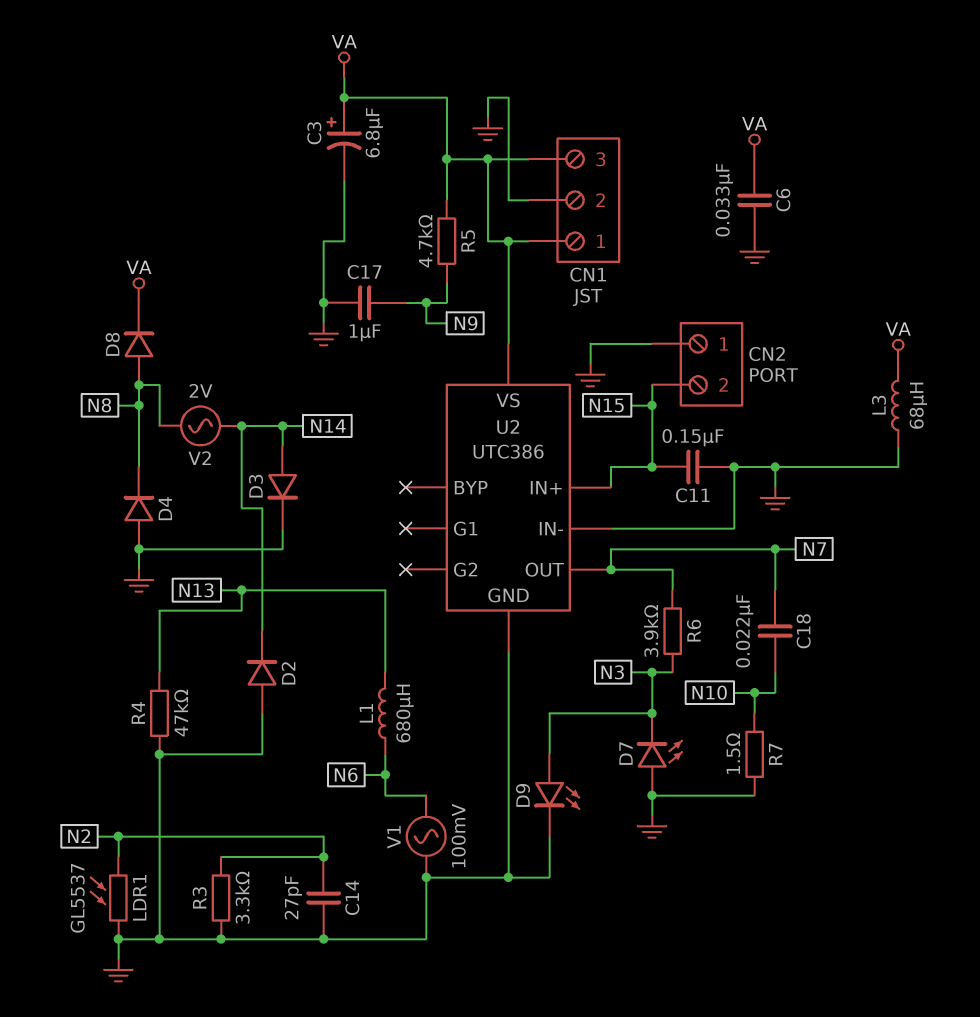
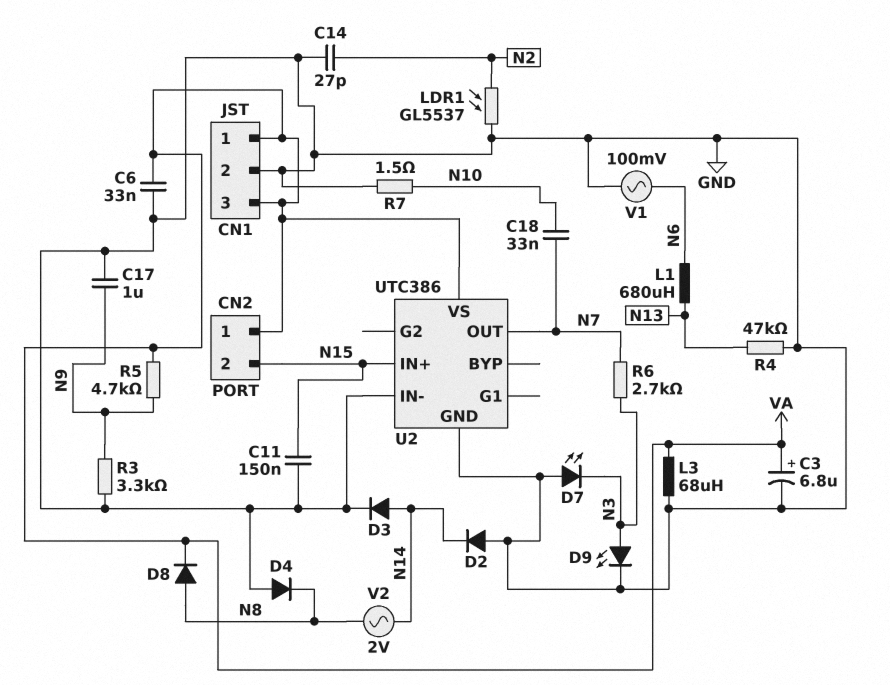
C18: 22nF (N7, N10) -> 33nF (N7, N10)
CN2 pin 1: GND -> VA
R3: 3.3k (GND, N2) -> 3.3k (GND, N9)
R6: 3.9k (N3, N7) -> 2.7k (N3, N7)

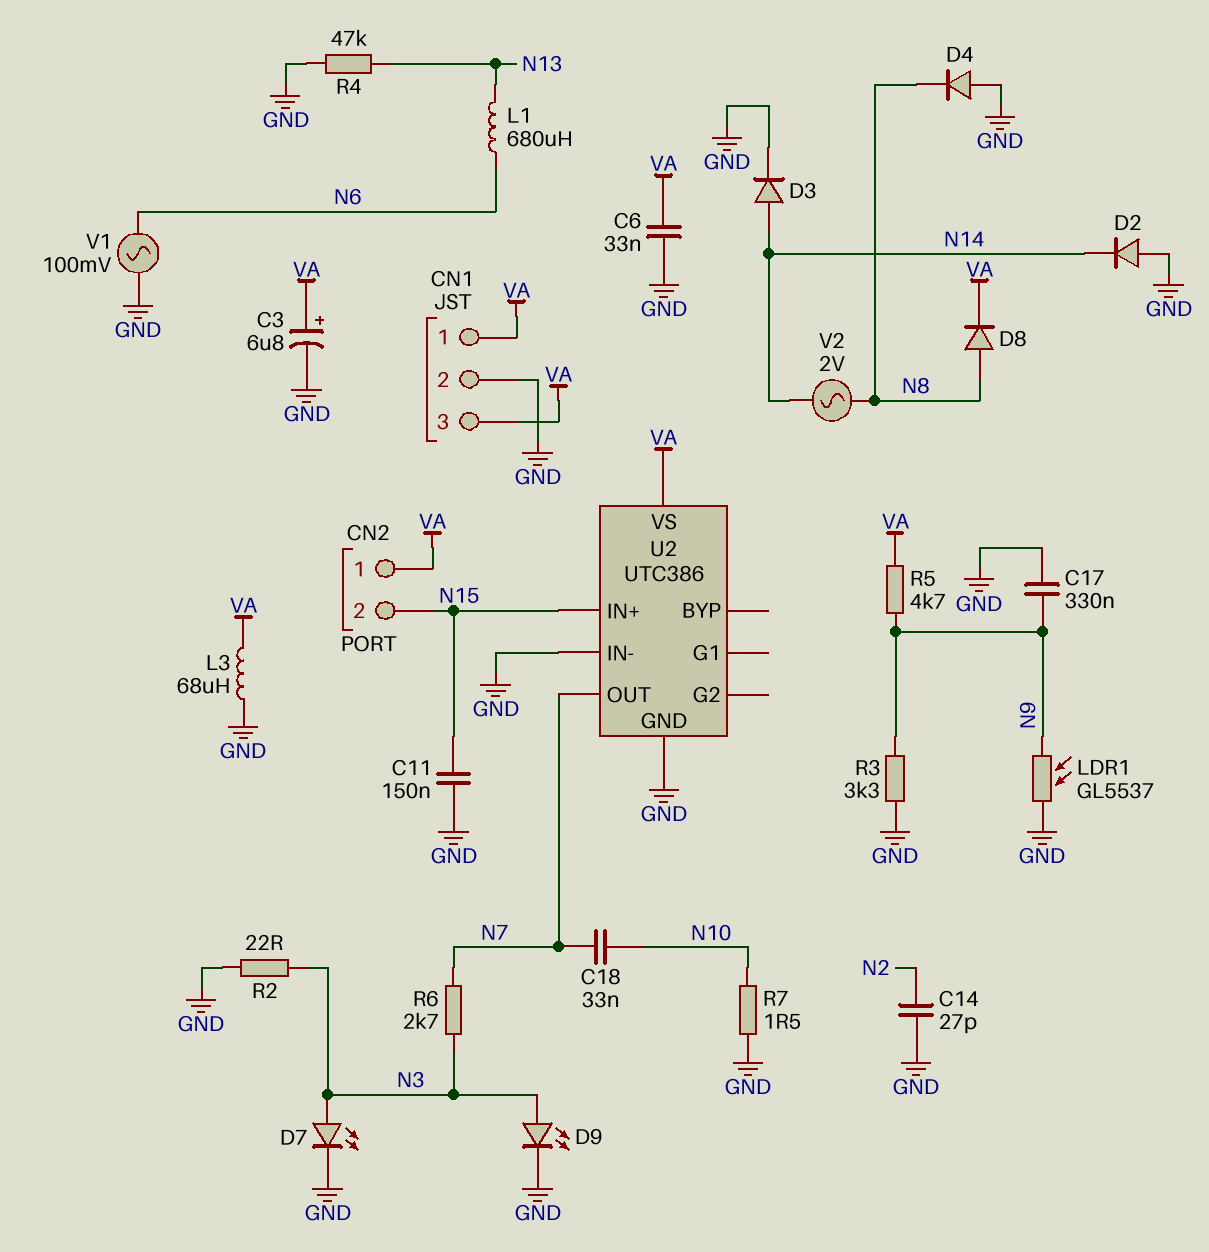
C17: 1uF (GND, N9) -> 330nF (GND, N9)
D7: LED (A GND, K N3) -> LED (A N3, K GND)
LDR1: GL5537 (GND, N2) -> GL5537 (GND, N9)
R2: none -> 22 (GND, N3)

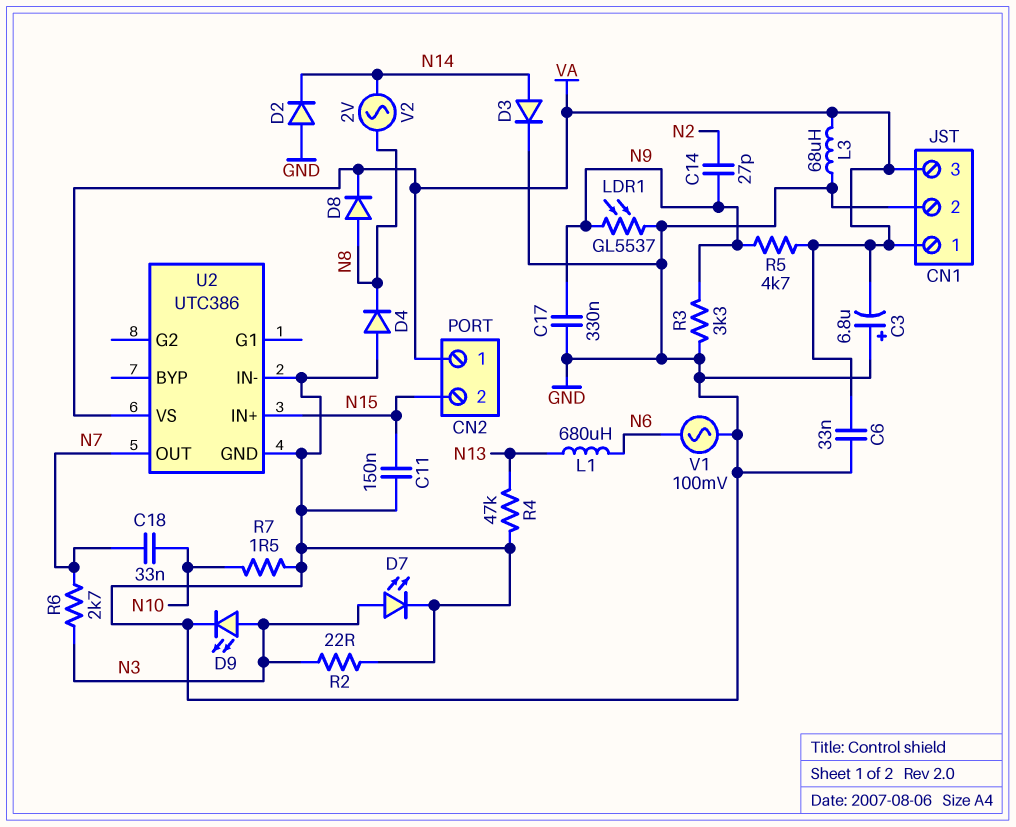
C3: 6.8uF (plus VA, minus GND) -> 6.8uF (plus GND, minus VA)
C14: 27pF (GND, N2) -> 27pF (N2, N9)

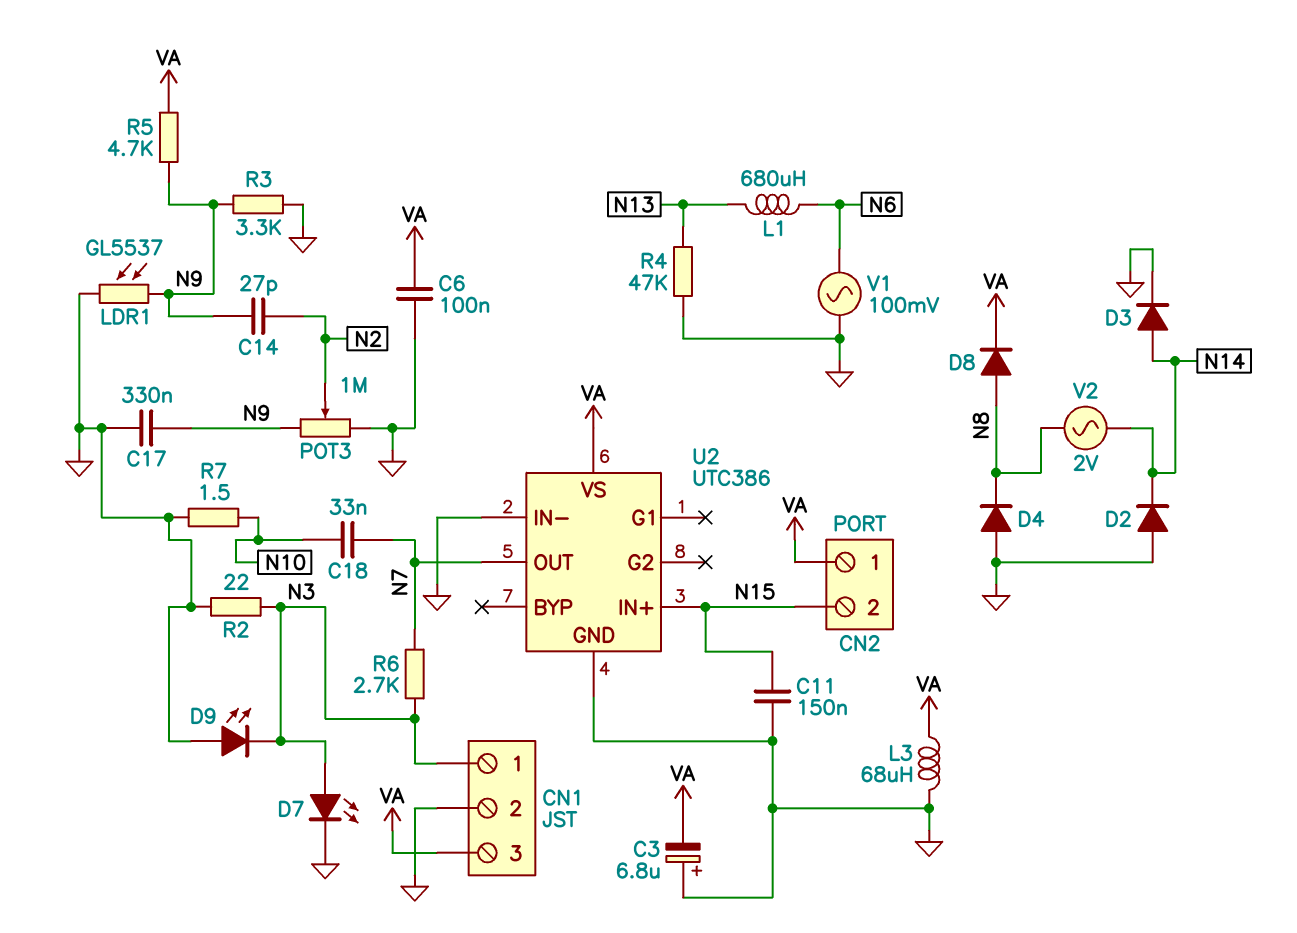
C6: 33nF (GND, VA) -> 100nF (GND, VA)
CN1 pin 1: VA -> N3
D9: LED (A N3, K GND) -> LED (A GND, K N3)
POT3: none -> 1M (GND, N9, wiper N2)

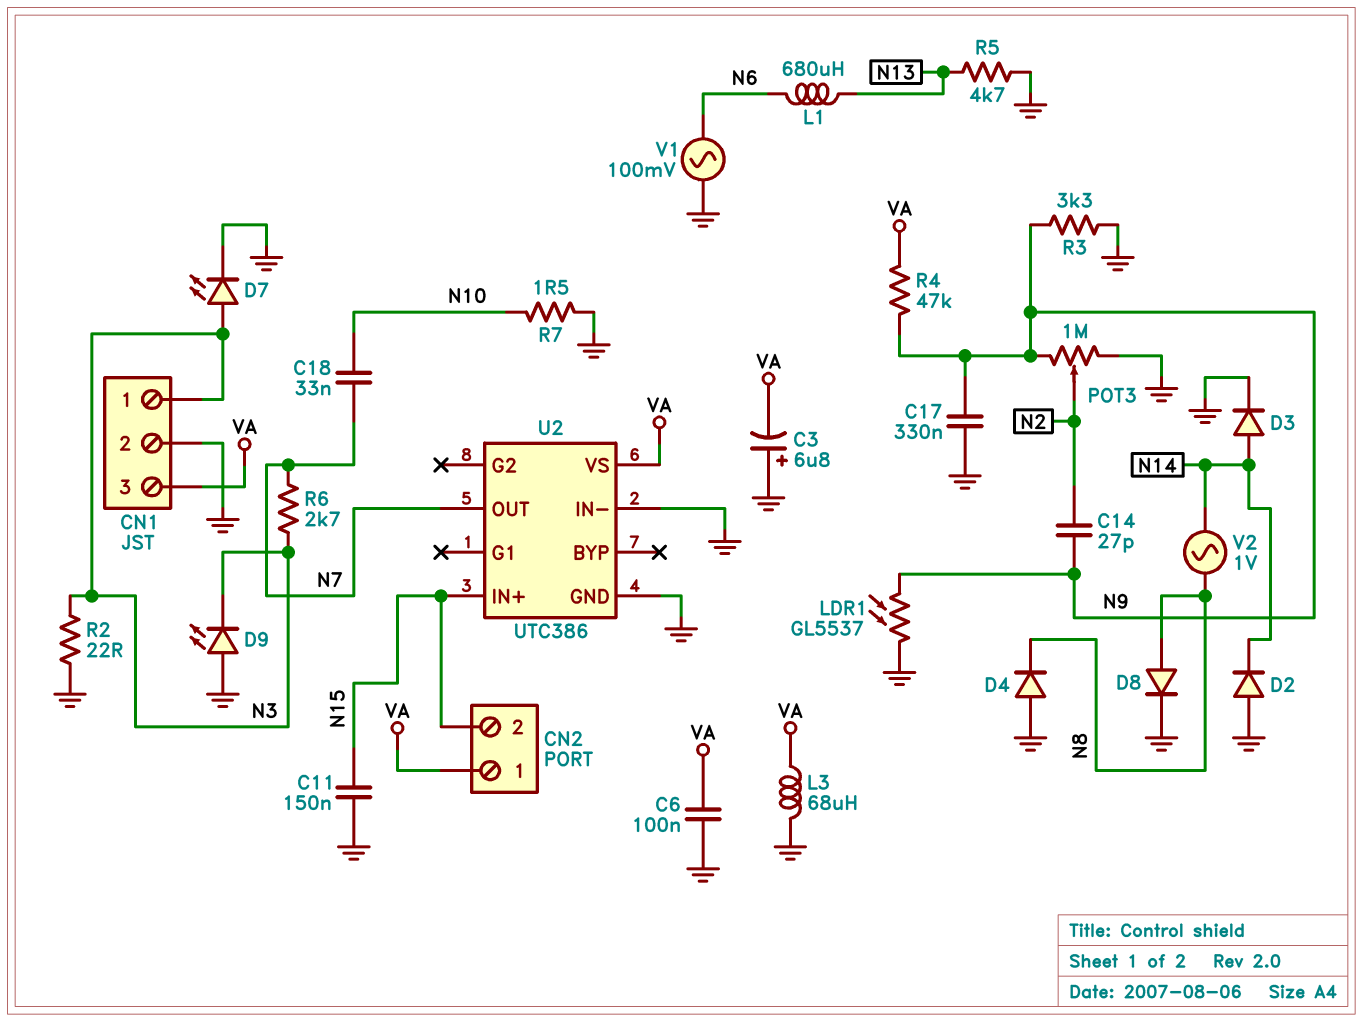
D8: diode (A N8, K VA) -> diode (A N8, K GND)
R4: 47k (GND, N13) -> 47k (N9, VA)
R5: 4.7k (N9, VA) -> 4.7k (GND, N13)
V2: AC 2V (N8, N14) -> AC 1V (N8, N14)

